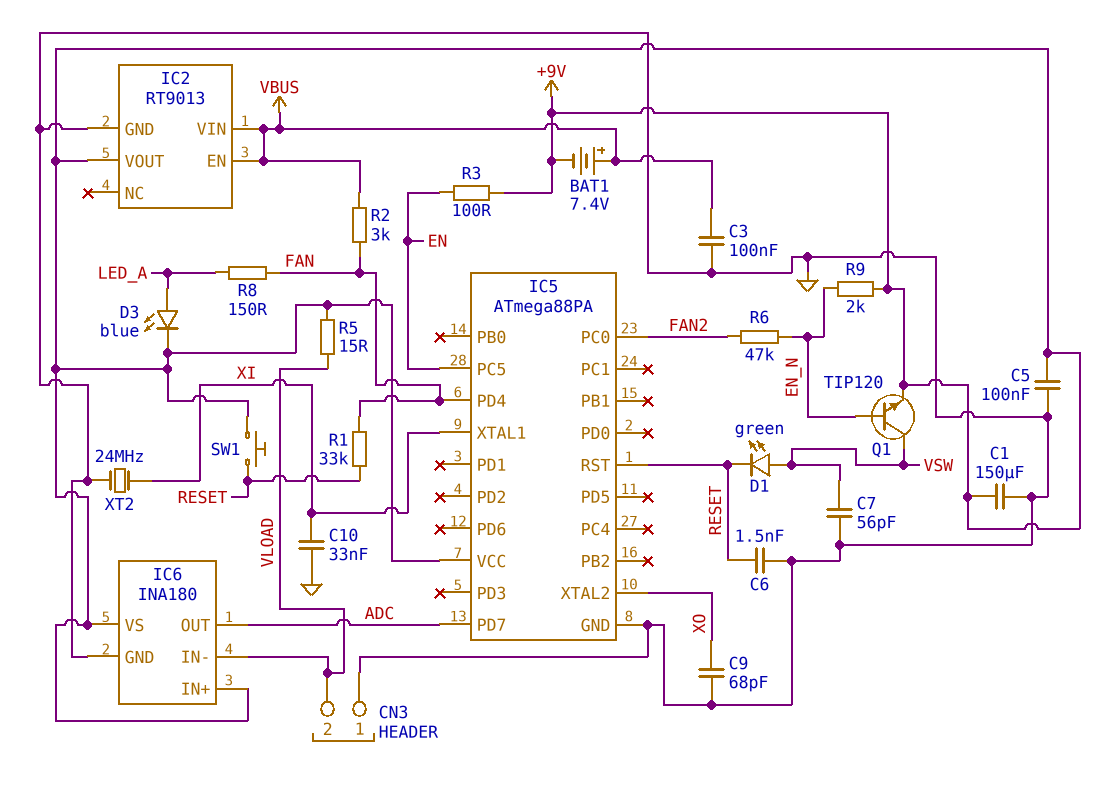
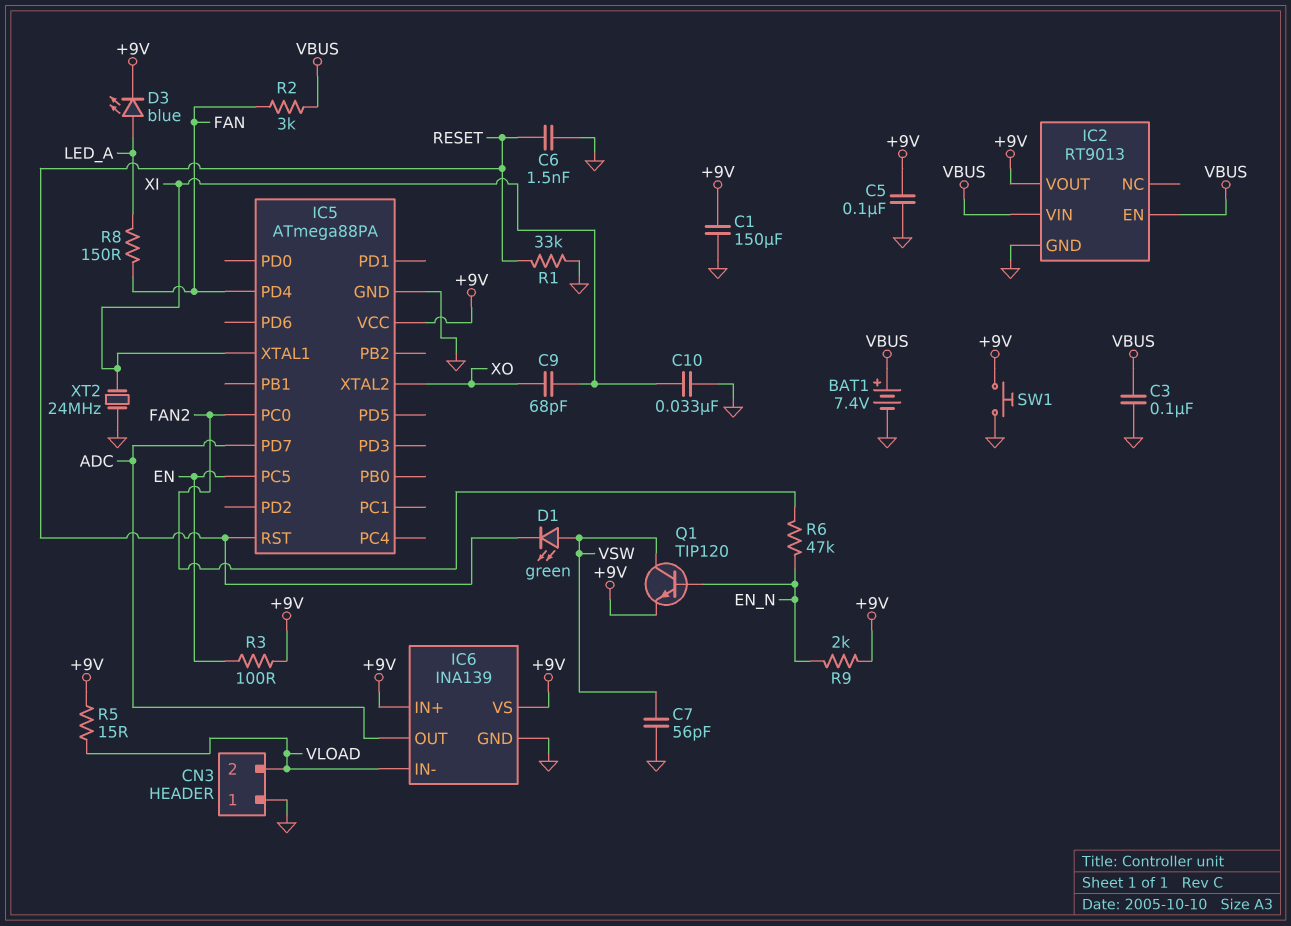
BAT1: 7.4V (plus VBUS, minus +9V) -> 7.4V (plus VBUS, minus GND)
C9: 68pF (GND, XO) -> 68pF (XI, XO)
IC6: INA180 -> INA139
R1: 33k (FAN, RESET) -> 33k (GND, RESET)
SW1: button (+9V, RESET) -> button (+9V, GND)

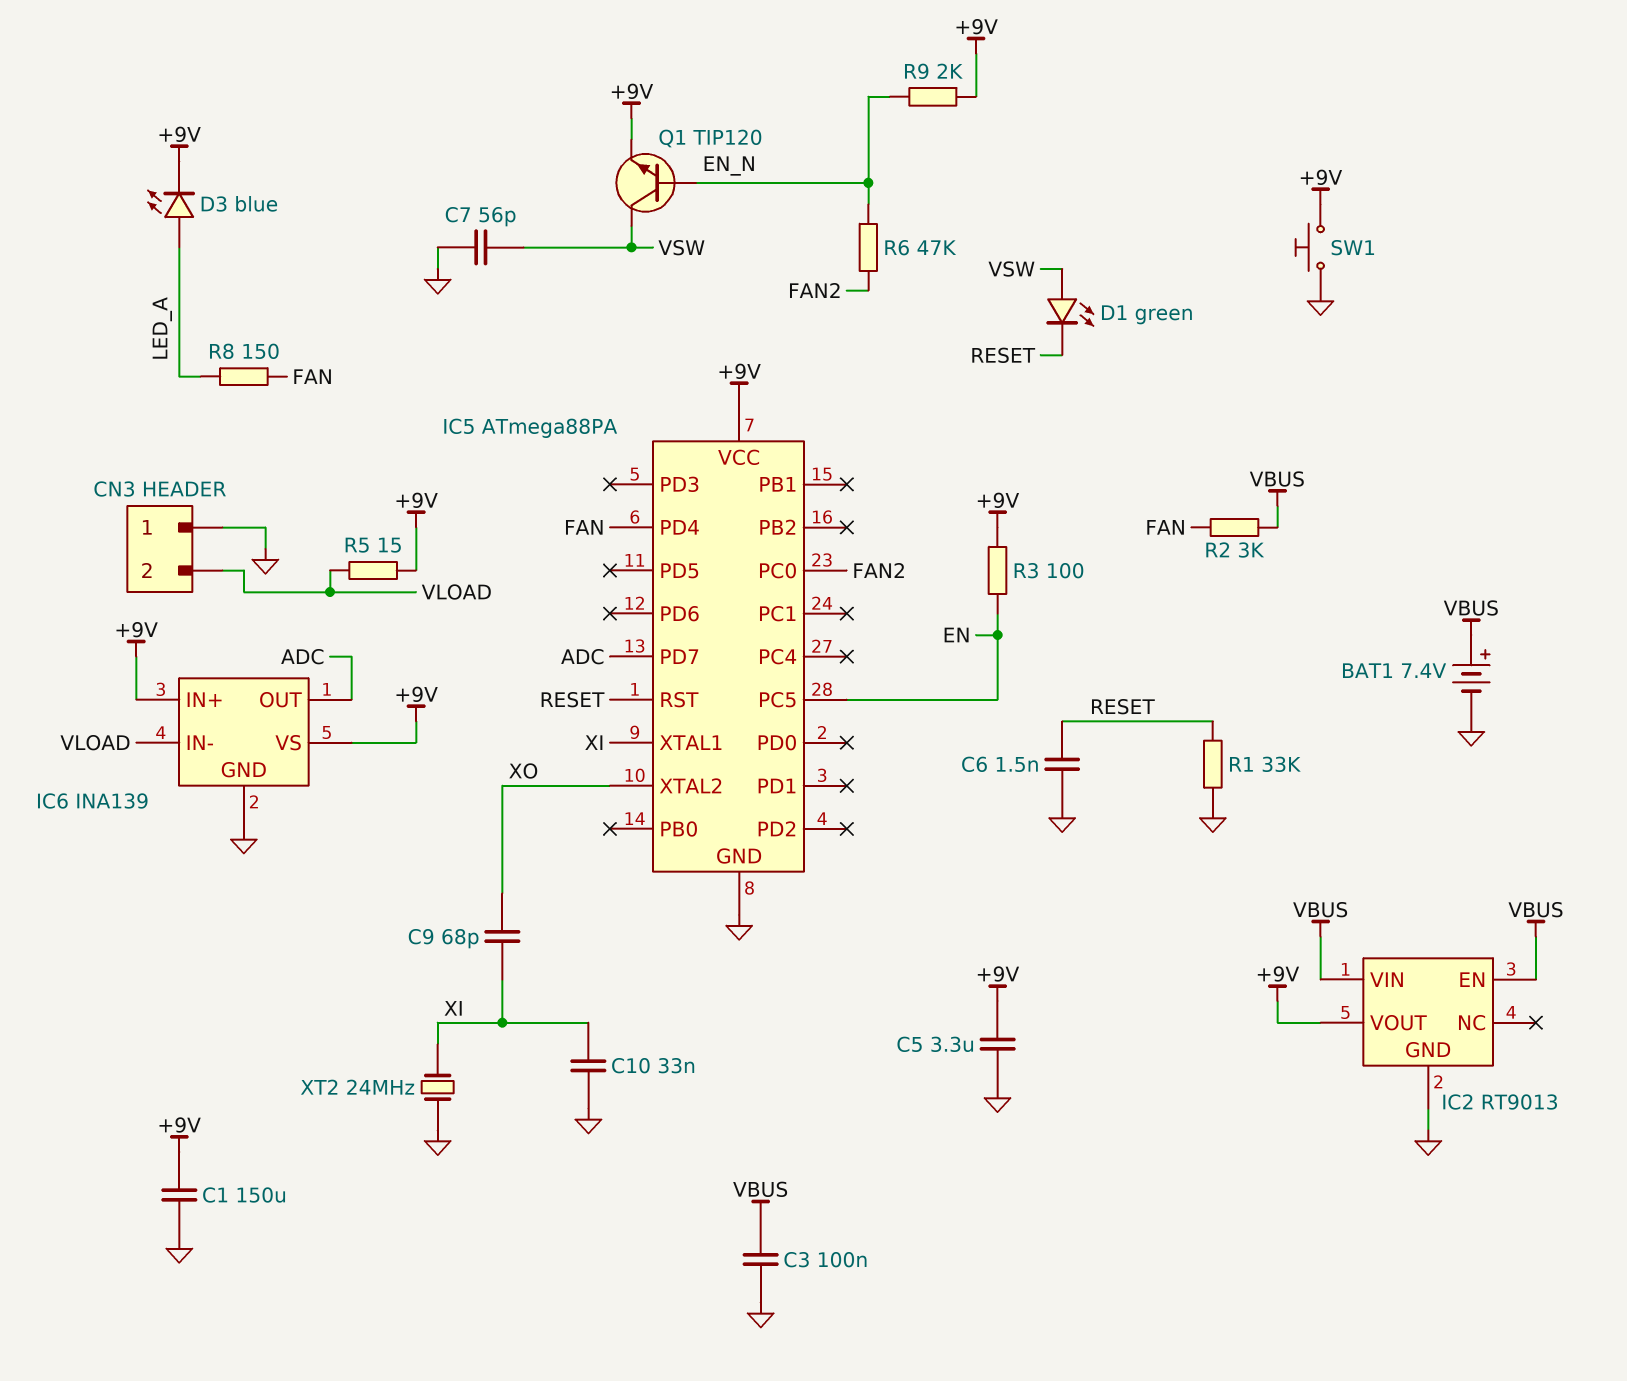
C5: 100nF (+9V, GND) -> 3.3uF (+9V, GND)

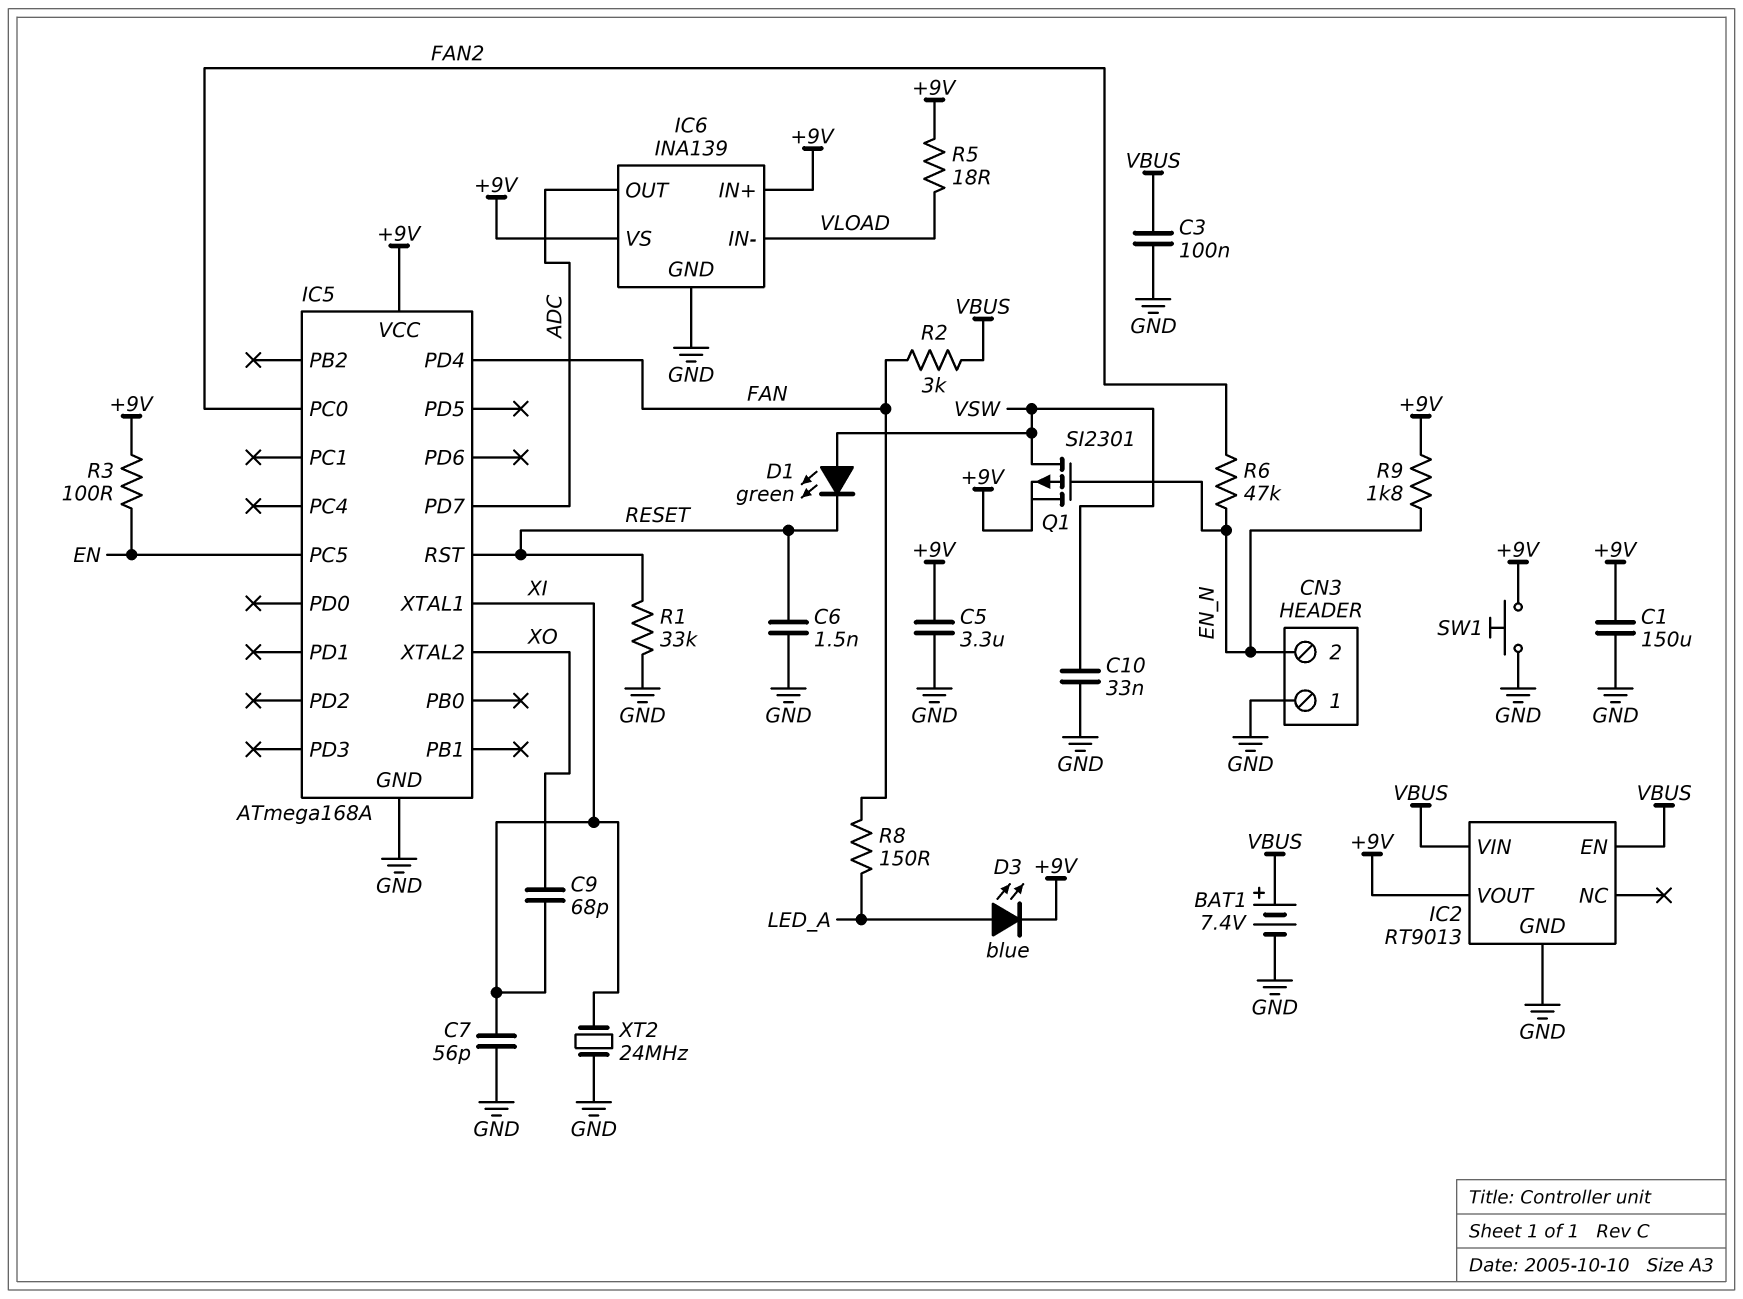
C7: 56pF (GND, VSW) -> 56pF (GND, XI)
C10: 33nF (GND, XI) -> 33nF (GND, VSW)
CN3 pin 2: VLOAD -> EN_N
IC5: ATmega88PA -> ATmega168A
Q1: NPN TIP120 (B EN_N, C VSW, E +9V) -> PMOS SI2301 (G EN_N, D VSW, S +9V)
R5: 15 (+9V, VLOAD) -> 18 (+9V, VLOAD)
R9: 2k (+9V, EN_N) -> 1.8k (+9V, EN_N)

